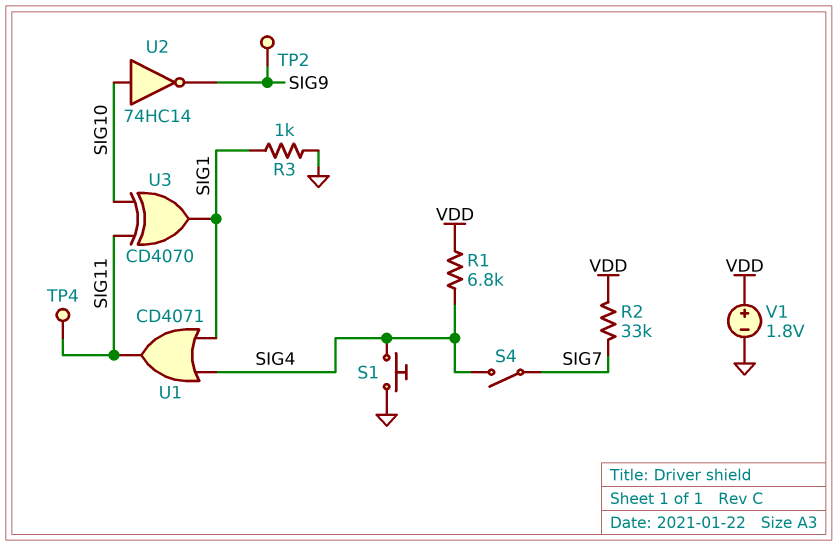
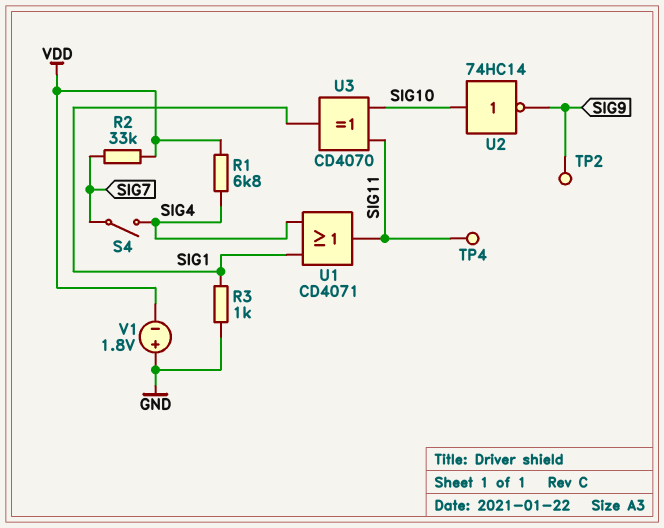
S1: button (GND, SIG4) -> none
V1: 1.8V (plus VDD, minus GND) -> 1.8V (plus GND, minus VDD)

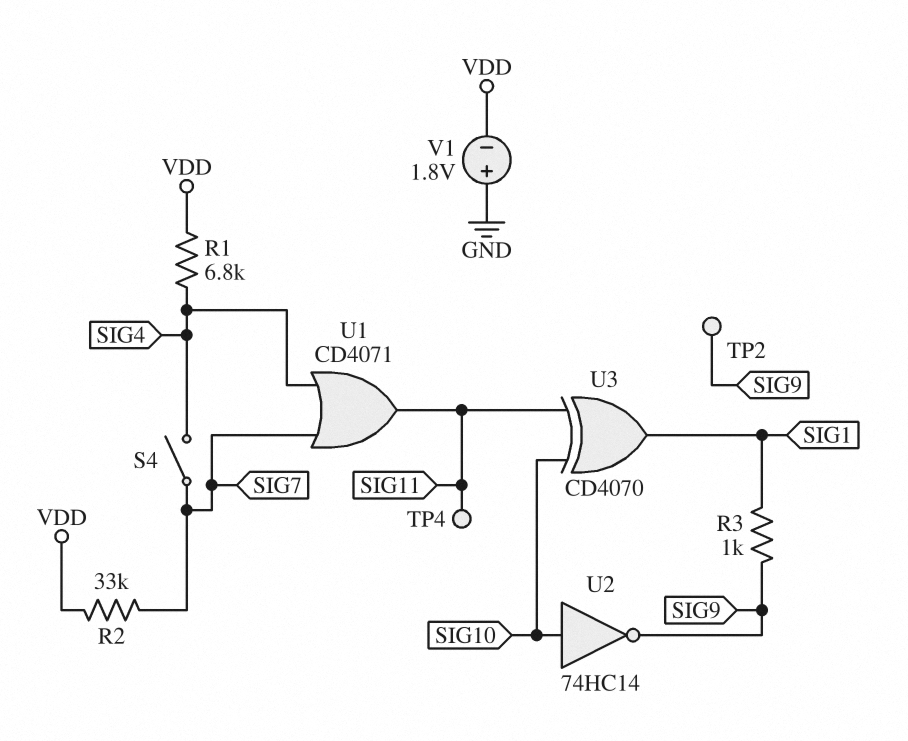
R3: 1k (GND, SIG1) -> 1k (SIG1, SIG9)
U1: OR CD4071 (in SIG1, in SIG4, out SIG11) -> OR CD4071 (in SIG4, in SIG7, out SIG11)

